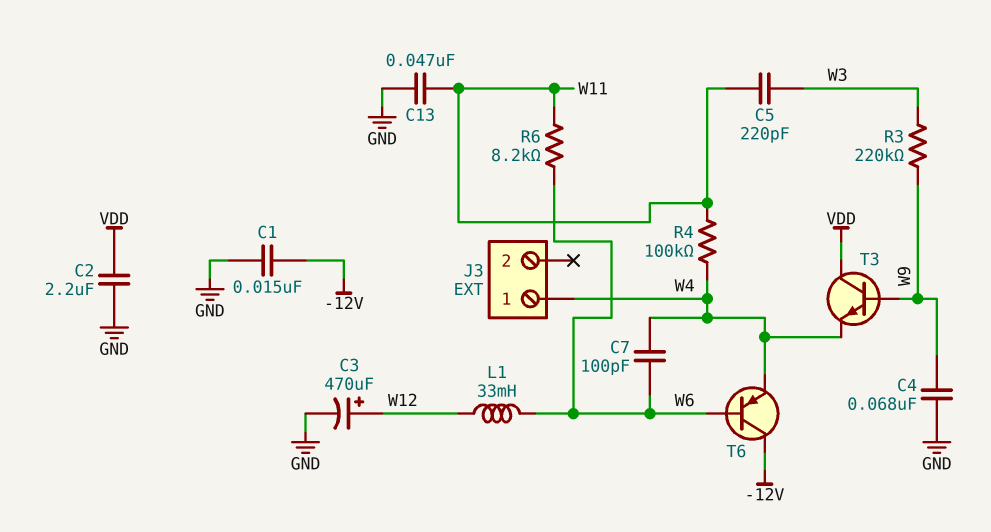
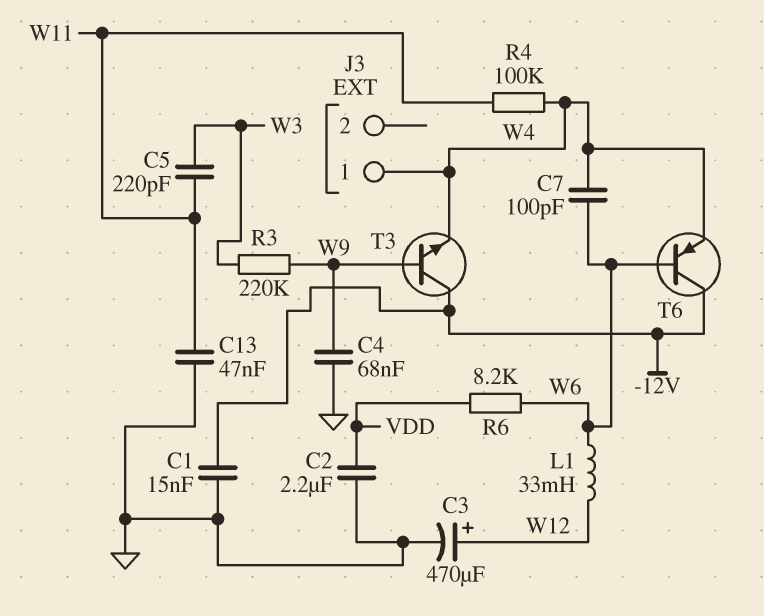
R6: 8.2k (W6, W11) -> 8.2k (VDD, W6)
T3: NPN (B W9, C VDD, E W4) -> NPN (B W9, C -12V, E W4)

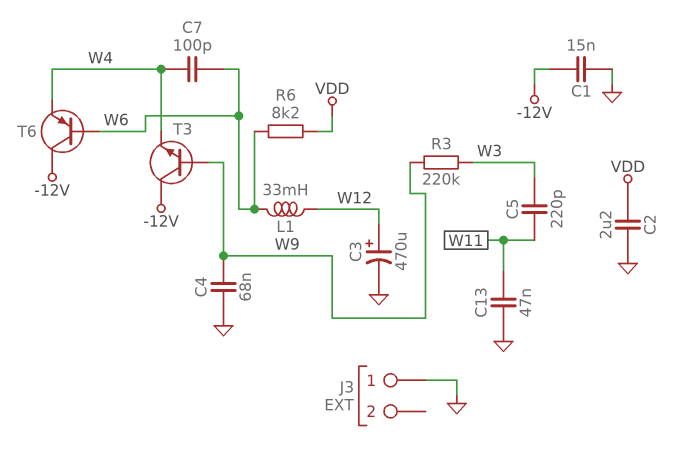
J3 pin 1: W4 -> GND
R4: 100k (W4, W11) -> none

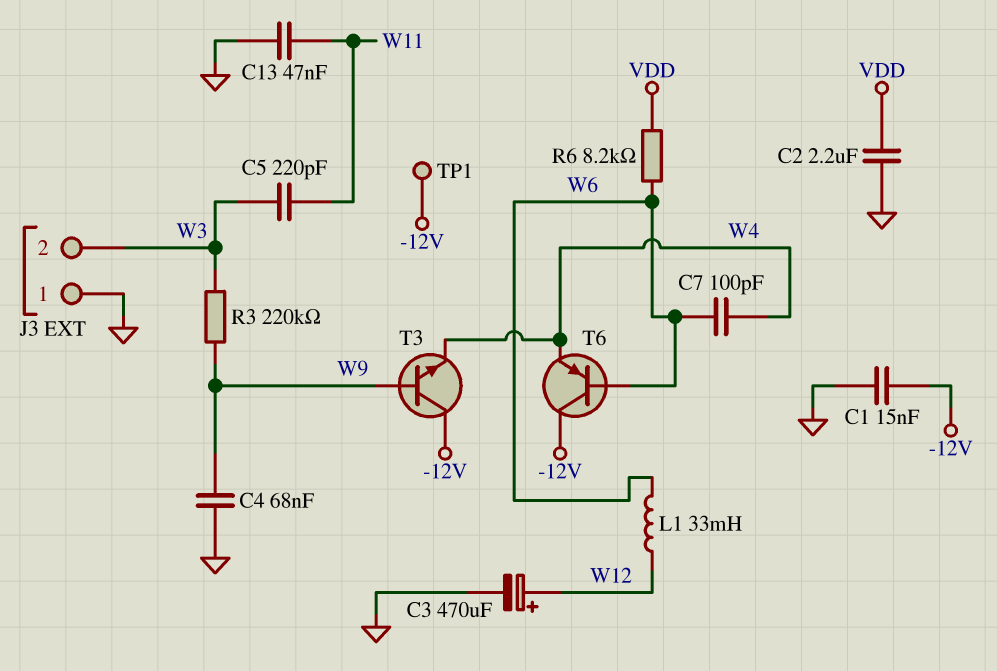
J3 pin 2: none -> W3
TP1: none -> test point (-12V)

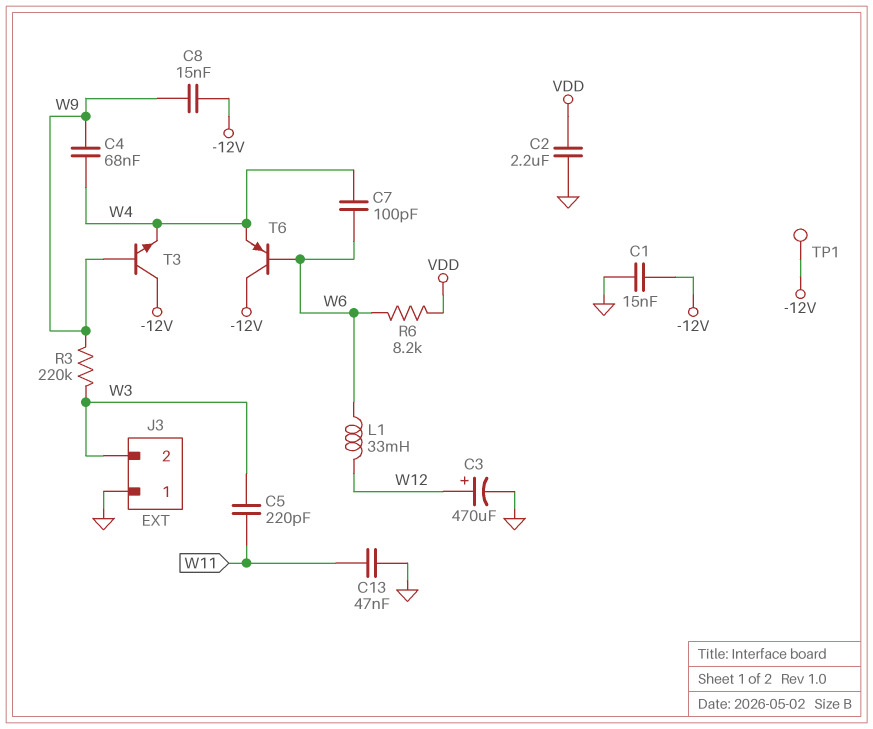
C4: 68nF (GND, W9) -> 68nF (W4, W9)
C8: none -> 15nF (-12V, W9)

